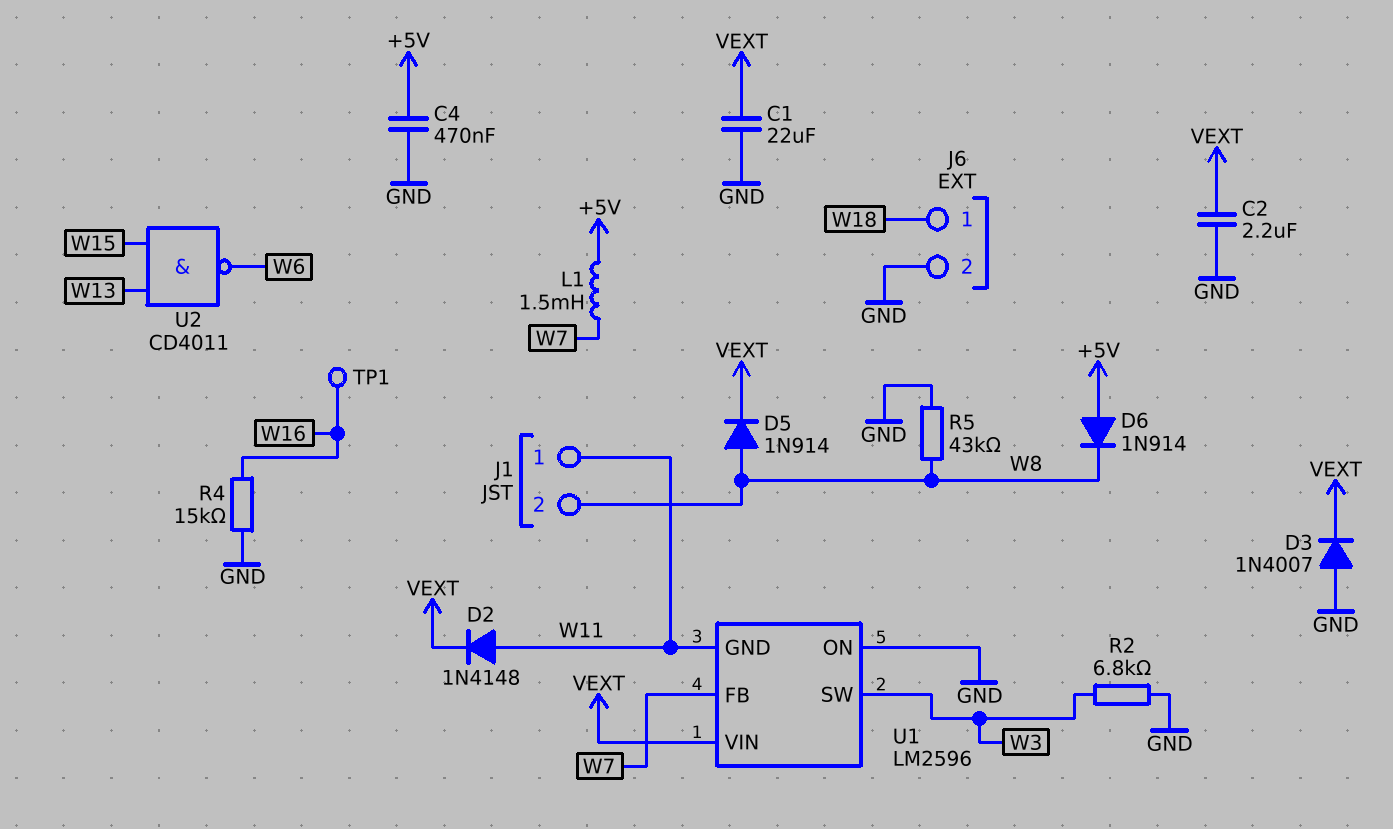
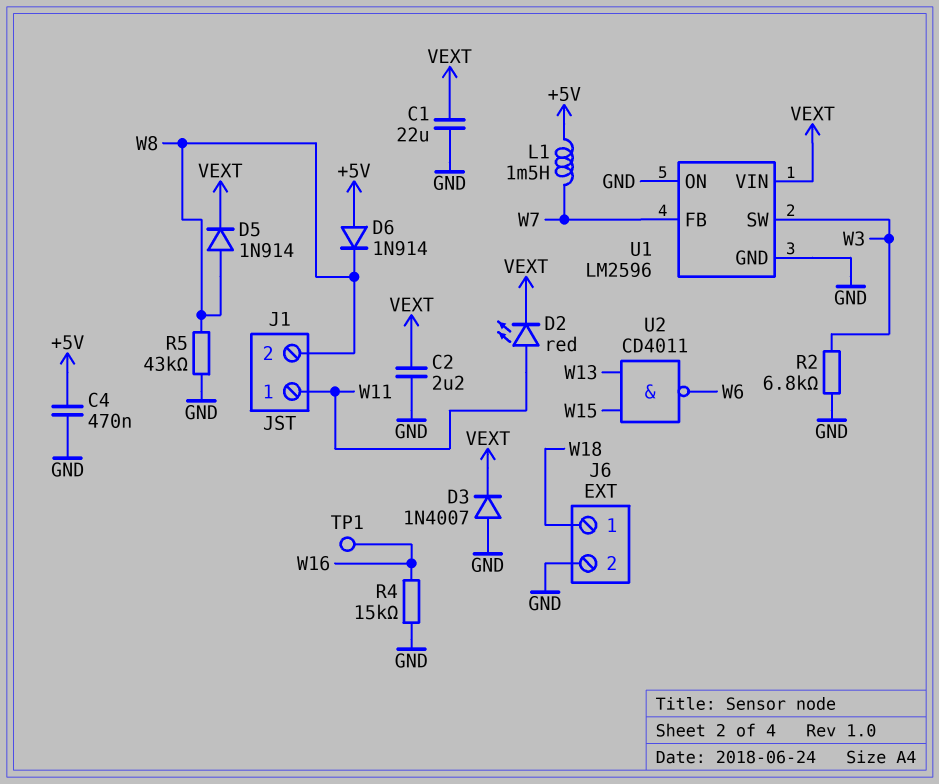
D2: diode 1N4148 (A W11, K VEXT) -> LED red (A W11, K VEXT)
U1 pin GND: W11 -> GND

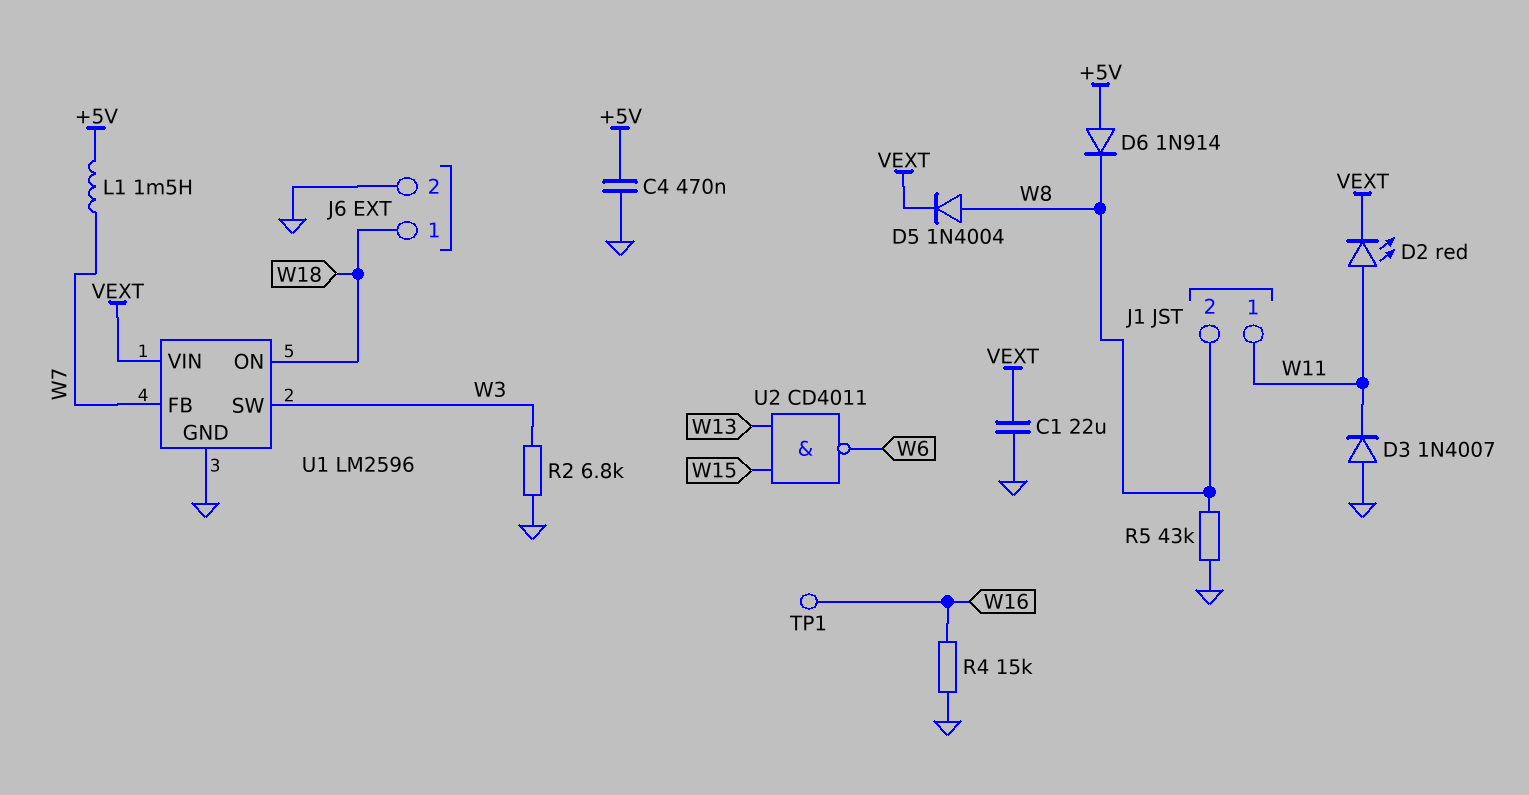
C2: 2.2uF (GND, VEXT) -> none
D3: diode 1N4007 (A GND, K VEXT) -> diode 1N4007 (A GND, K W11)
D5: diode 1N914 (A W8, K VEXT) -> diode 1N4004 (A W8, K VEXT)
U1 pin ON: GND -> W18

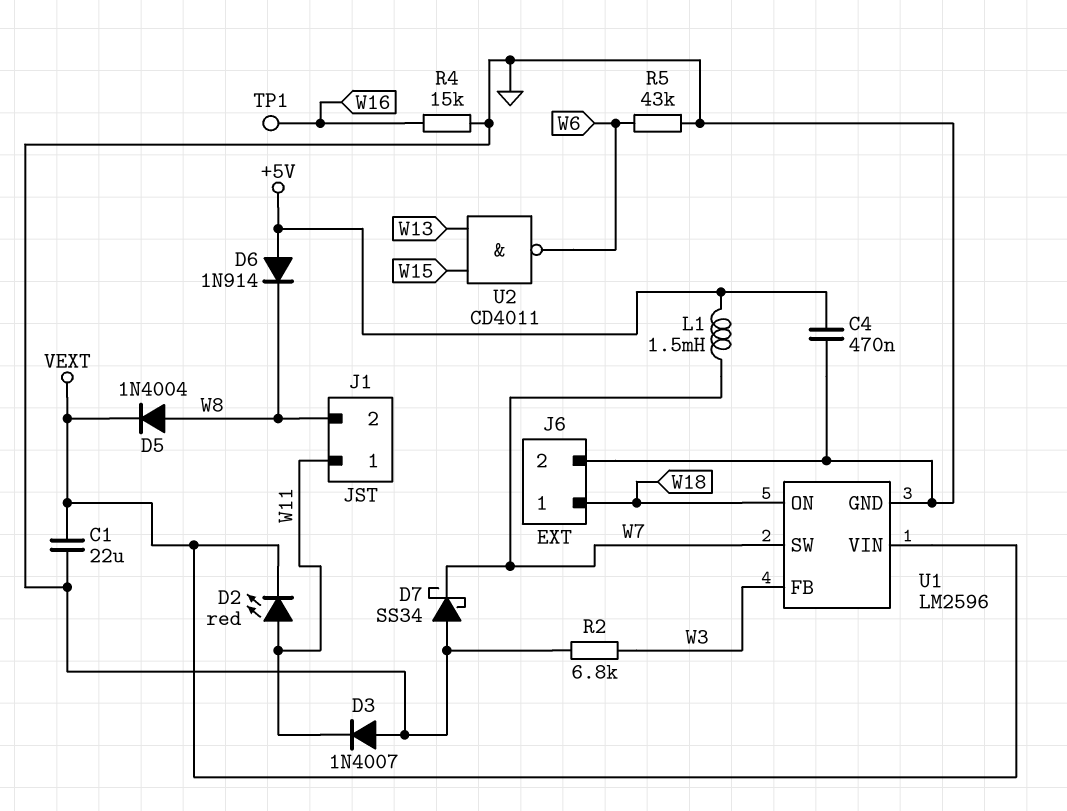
D7: none -> schottky SS34 (A GND, K W7)
R5: 43k (GND, W8) -> 43k (GND, W6)
U1 pin FB: W7 -> W3
U1 pin SW: W3 -> W7

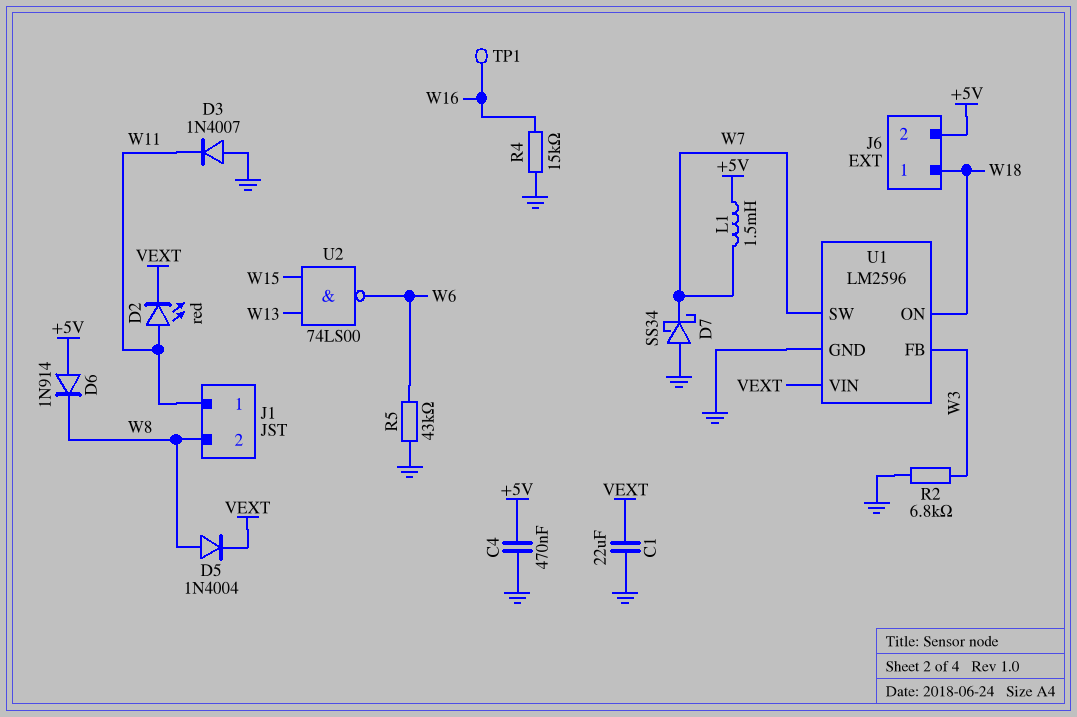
J6 pin 2: GND -> +5V
U2: NAND CD4011 (in W13, in W15, out W6) -> NAND 74LS00 (in W13, in W15, out W6)

